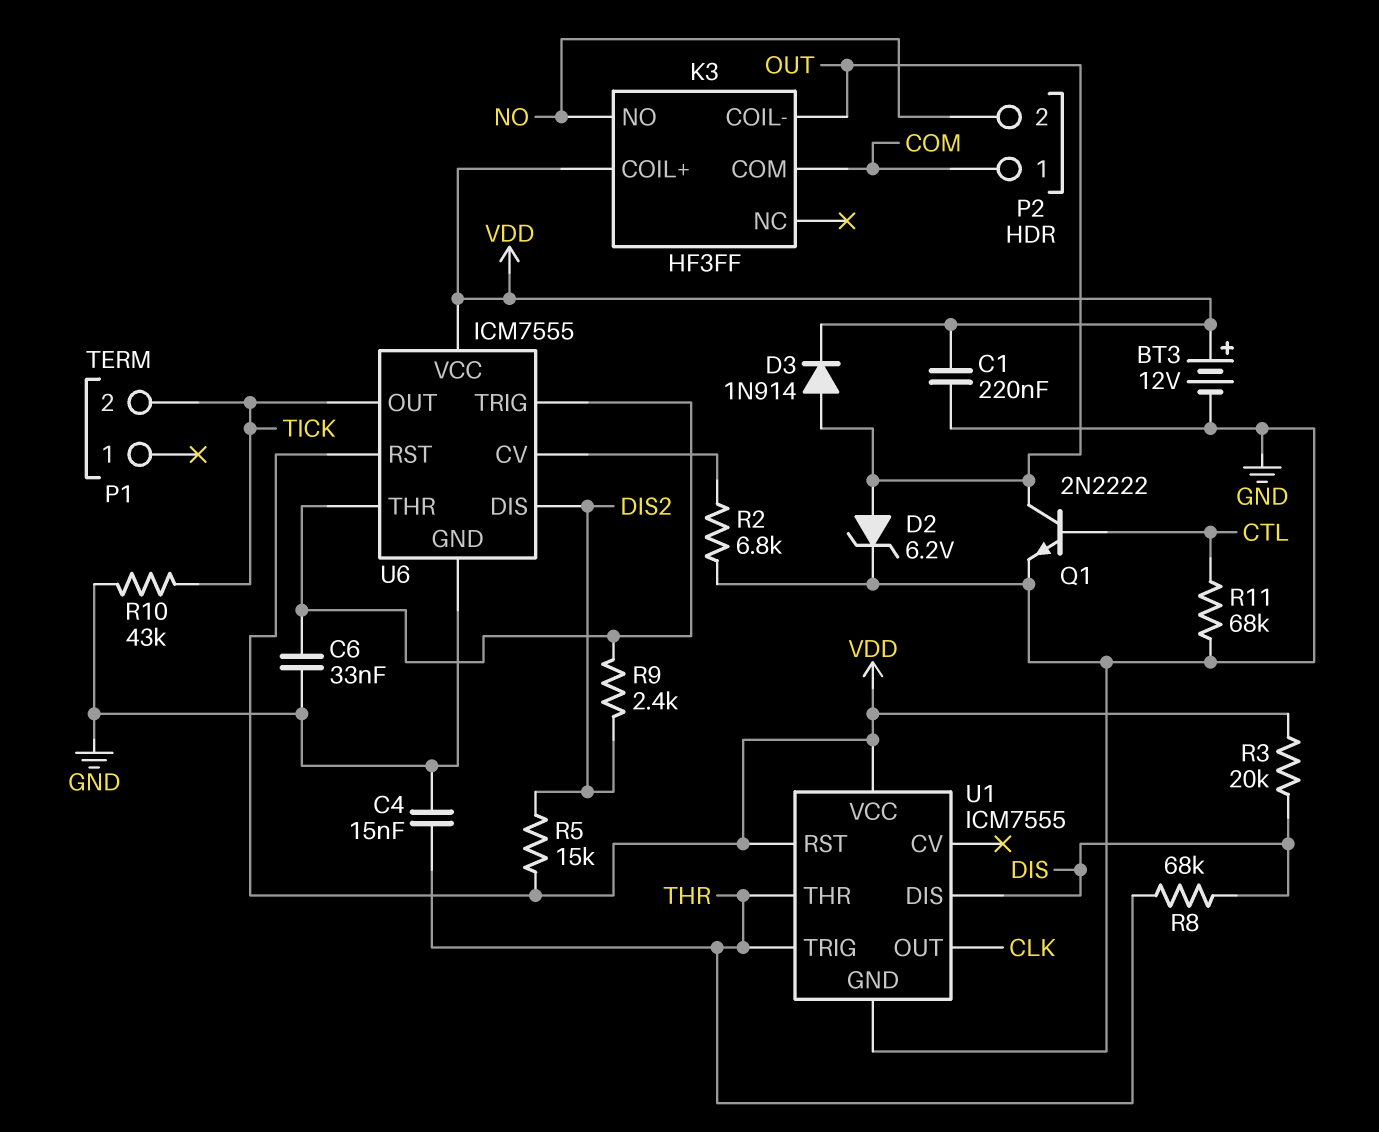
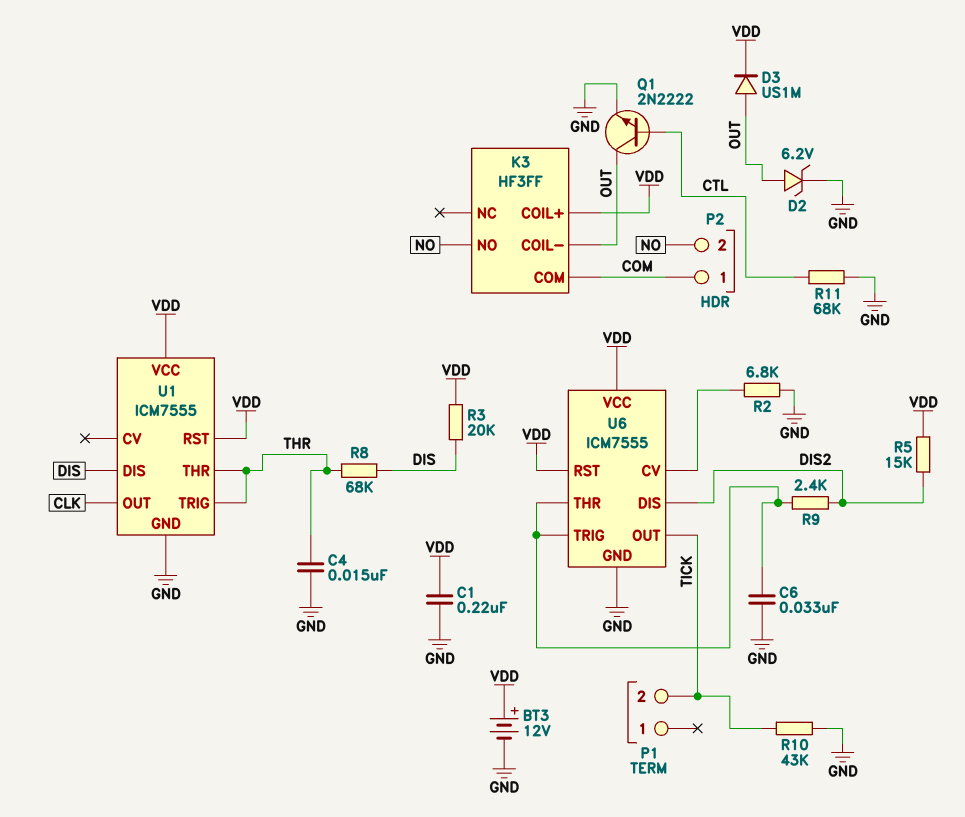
D3: diode 1N914 (A OUT, K VDD) -> diode US1M (A OUT, K VDD)

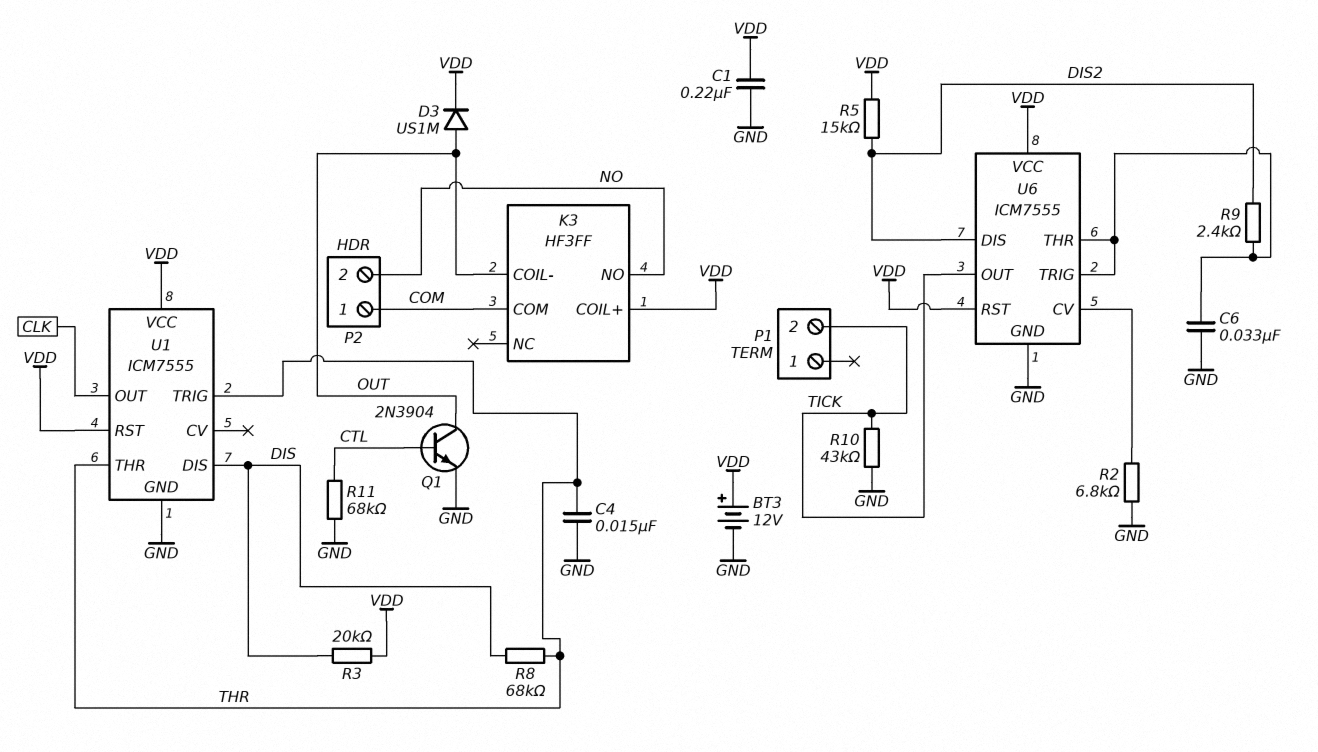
D2: zener 6.2V (A OUT, K GND) -> none
Q1: NPN 2N2222 (B CTL, C OUT, E GND) -> NPN 2N3904 (B CTL, C OUT, E GND)

